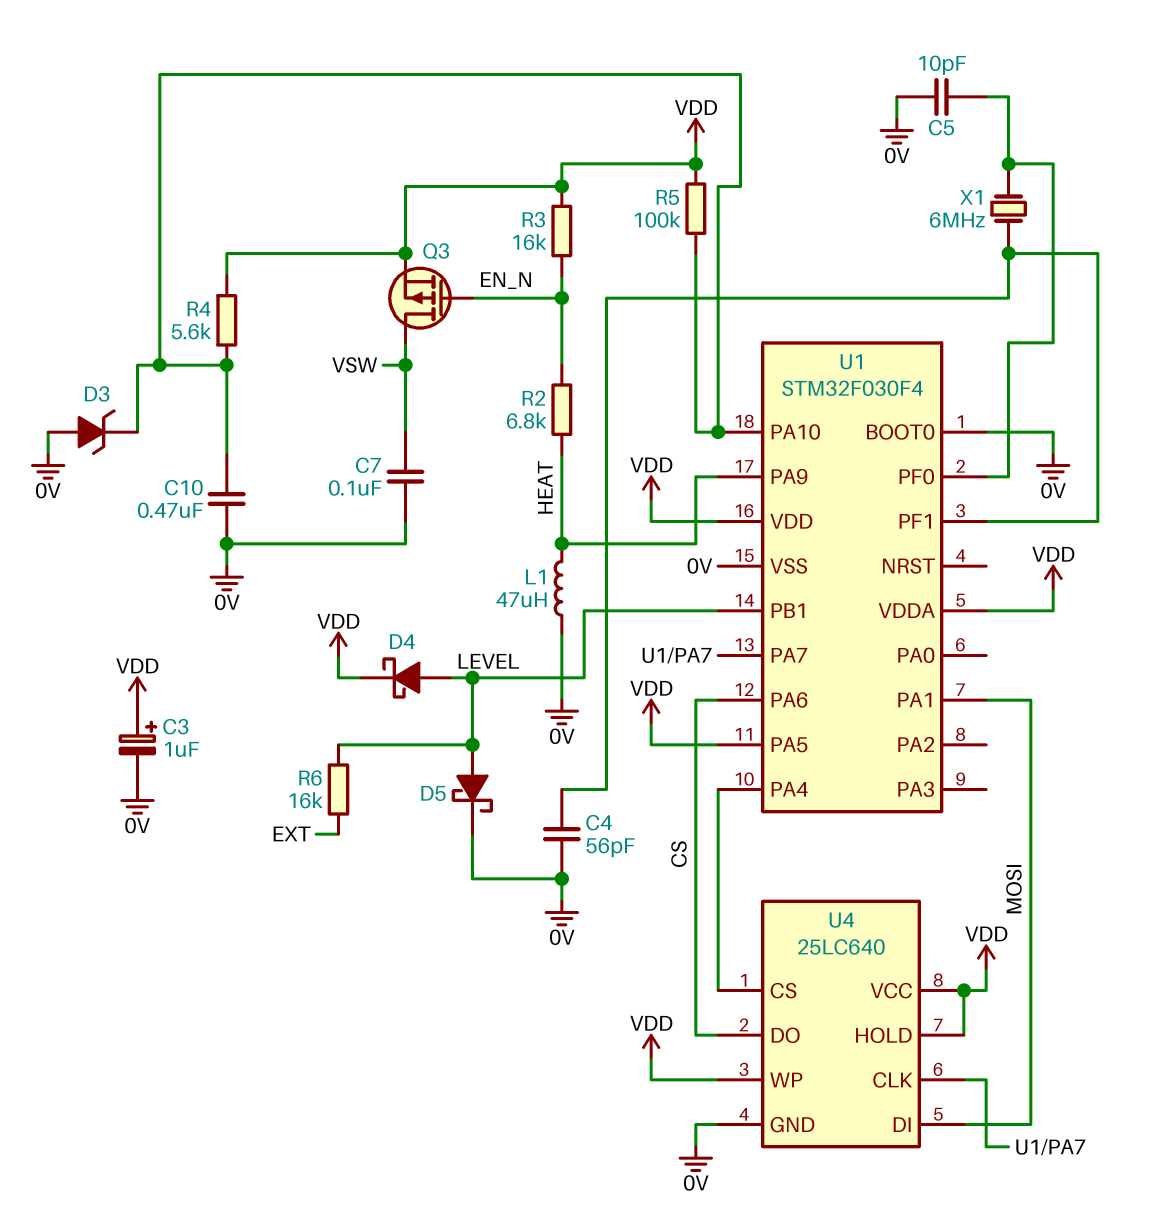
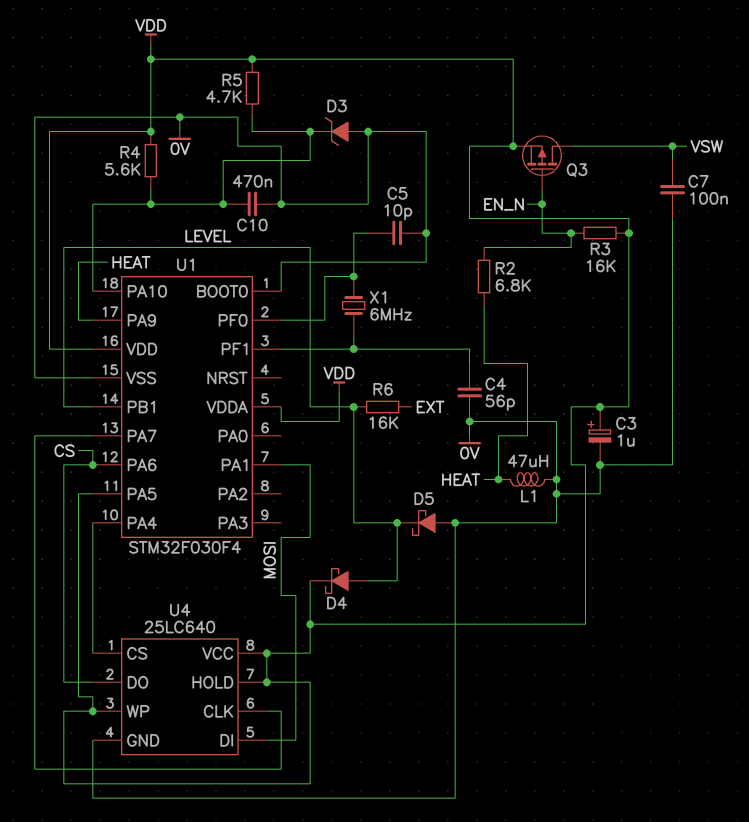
D5: schottky (A LEVEL, K 0V) -> schottky (A 0V, K LEVEL)
R5: 100k (U1/PA10, VDD) -> 4.7k (U1/PA10, VDD)

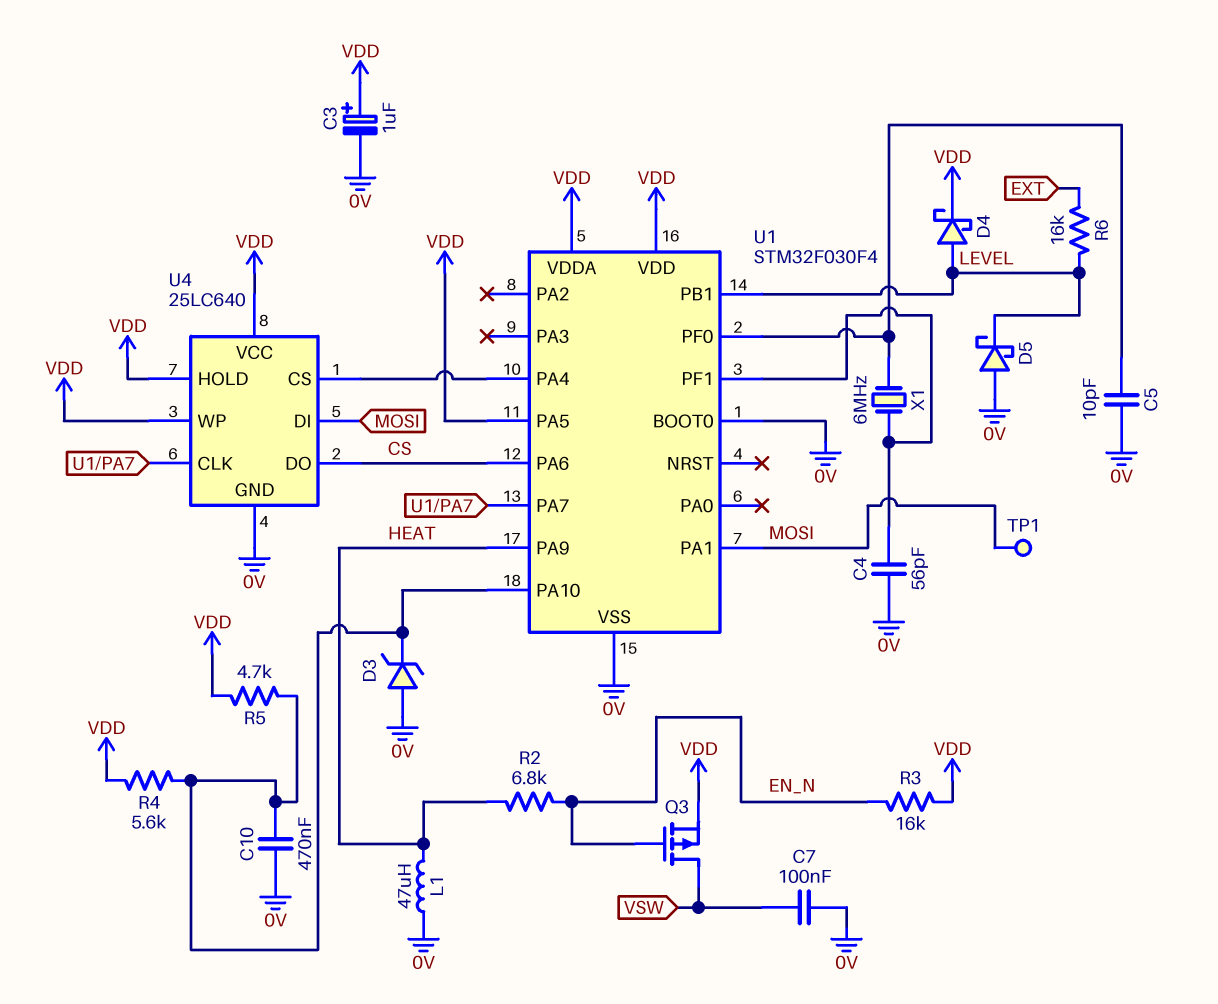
TP1: none -> test point (MOSI)

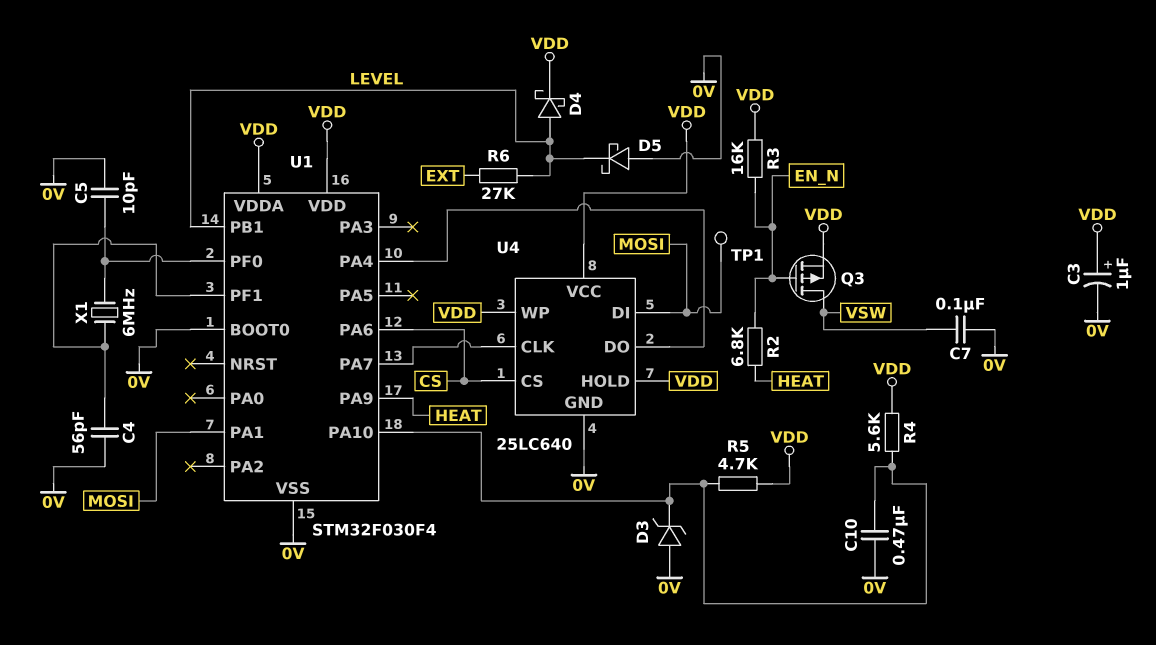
L1: 47uH (0V, HEAT) -> none
R6: 16k (EXT, LEVEL) -> 27k (EXT, LEVEL)
U1 pin PA5: VDD -> none
U4 pin CS: U1/PA4 -> CS
U4 pin DO: CS -> U1/PA4

